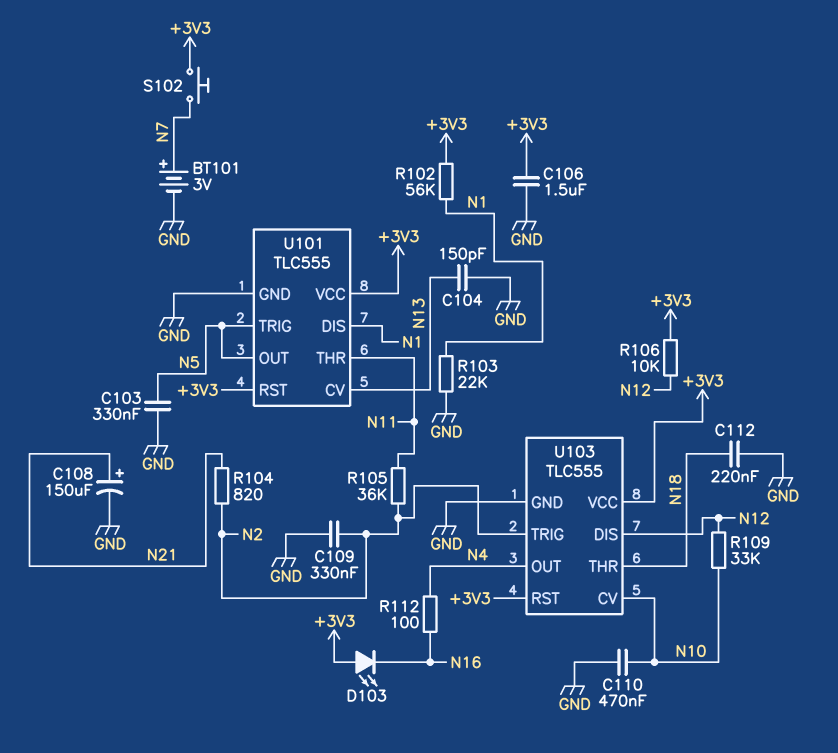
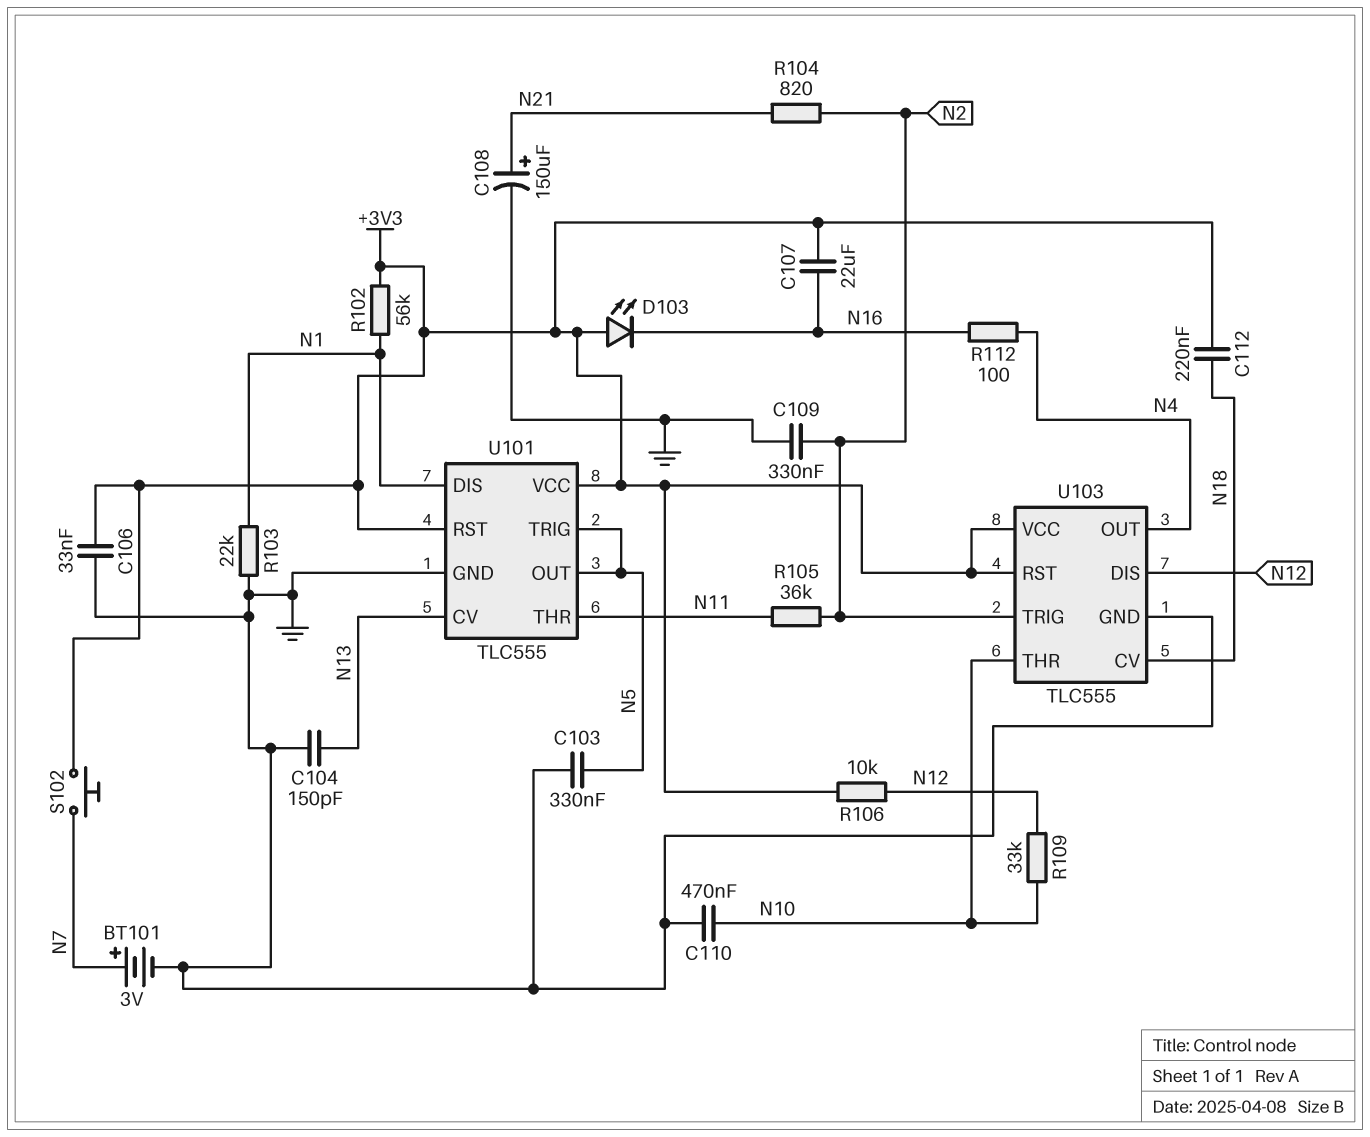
C106: 1.5uF (+3V3, GND) -> 33nF (+3V3, GND)
C107: none -> 22uF (+3V3, N16)
C112: 220nF (GND, N18) -> 220nF (+3V3, N18)
U103 pin CV: N10 -> N18
U103 pin THR: N18 -> N10

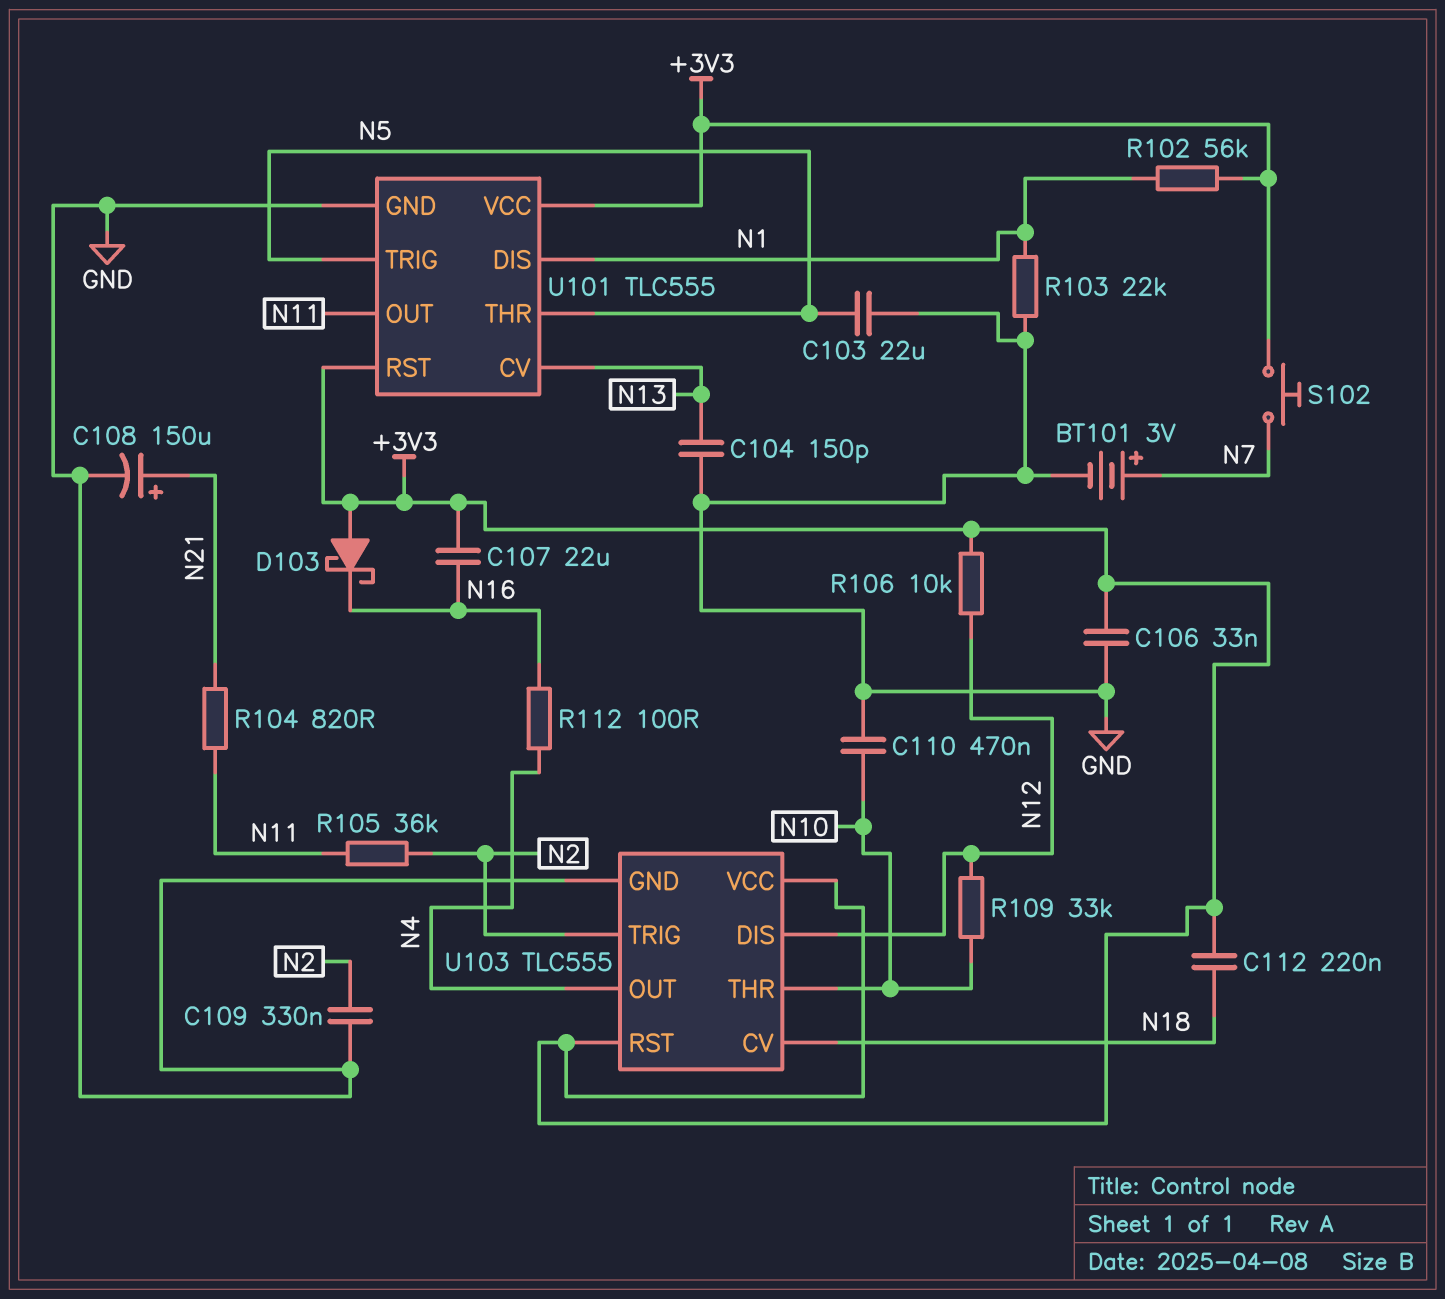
C103: 330nF (GND, N5) -> 22uF (GND, N5)
D103: LED (A +3V3, K N16) -> schottky (A +3V3, K N16)
R104: 820 (N2, N21) -> 820 (N11, N21)
U101 pin OUT: N5 -> N11
U101 pin THR: N11 -> N5

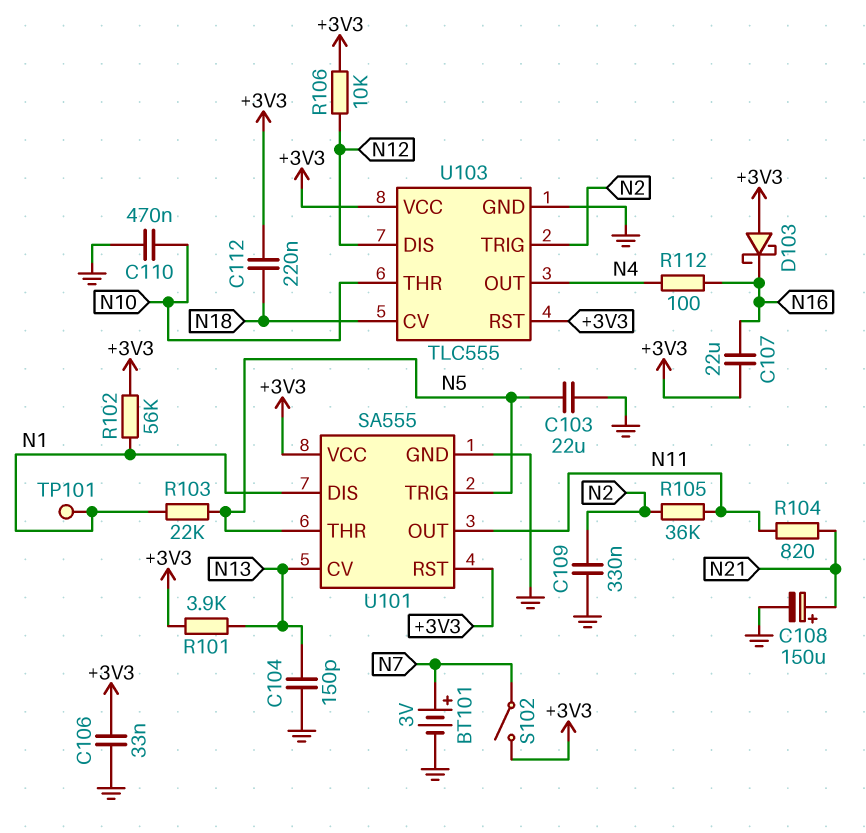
R101: none -> 3.9k (+3V3, N13)
R103: 22k (GND, N1) -> 22k (N1, N5)
R109: 33k (N10, N12) -> none
S102: button (+3V3, N7) -> switch (+3V3, N7)
TP101: none -> test point (N1)
U101: TLC555 -> SA555

